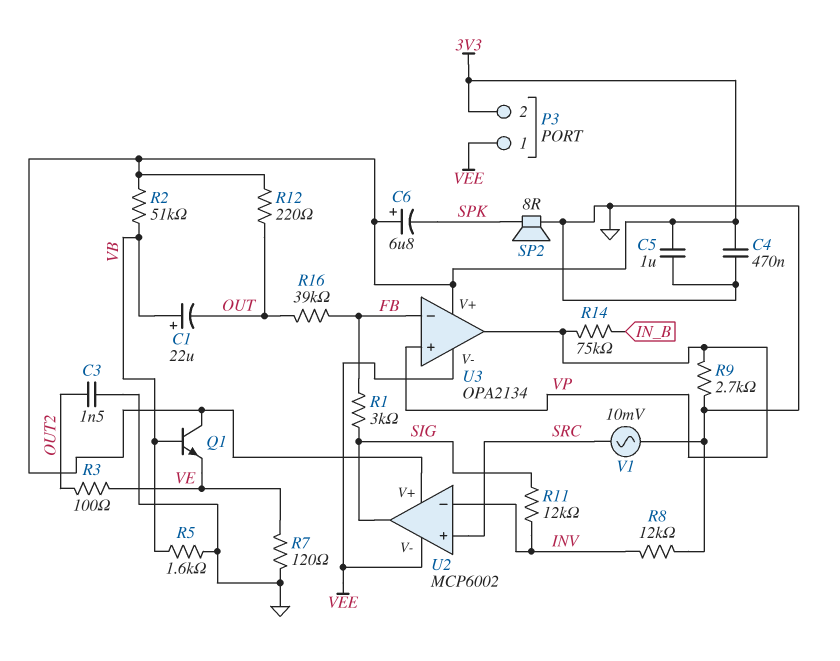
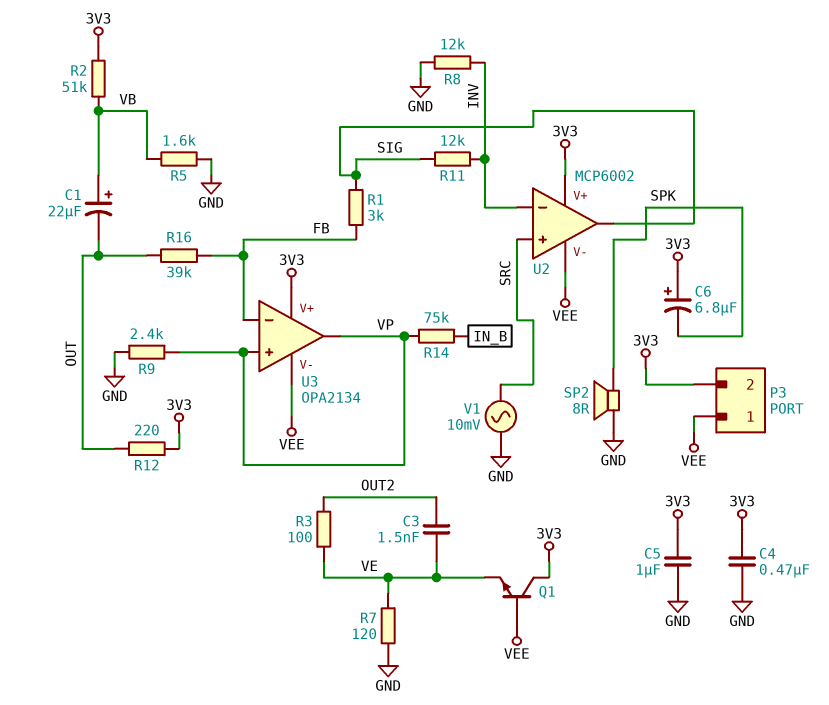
C3: 1.5nF (GND, OUT2) -> 1.5nF (OUT2, VE)
Q1: NPN (B VB, C 3V3, E VE) -> NPN (B VEE, C 3V3, E VE)
R9: 2.7k (GND, VP) -> 2.4k (GND, VP)

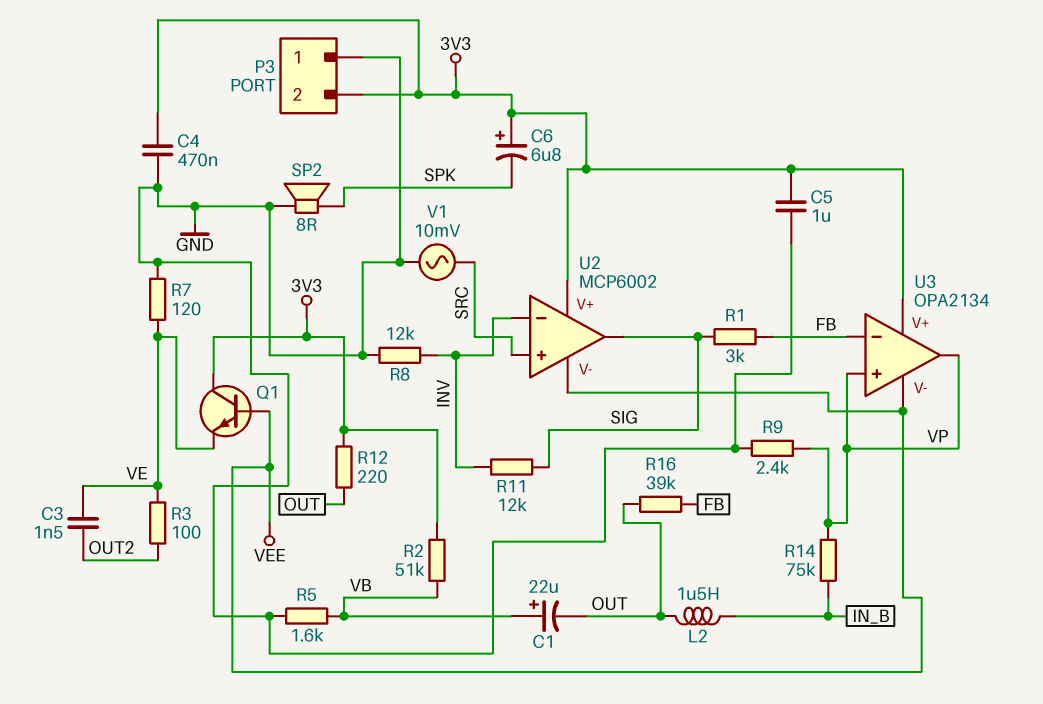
L2: none -> 1.5uH (IN_B, OUT)
P3 pin 1: VEE -> GND

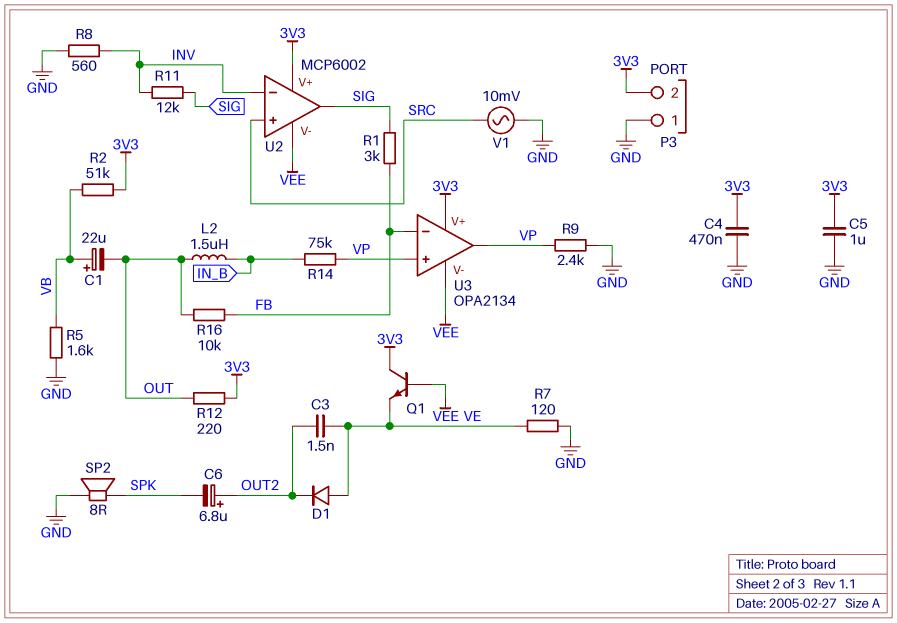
C6: 6.8uF (plus 3V3, minus SPK) -> 6.8uF (plus OUT2, minus SPK)
D1: none -> diode (A VE, K OUT2)
R3: 100 (OUT2, VE) -> none
R8: 12k (GND, INV) -> 560 (GND, INV)
R16: 39k (FB, OUT) -> 10k (FB, OUT)

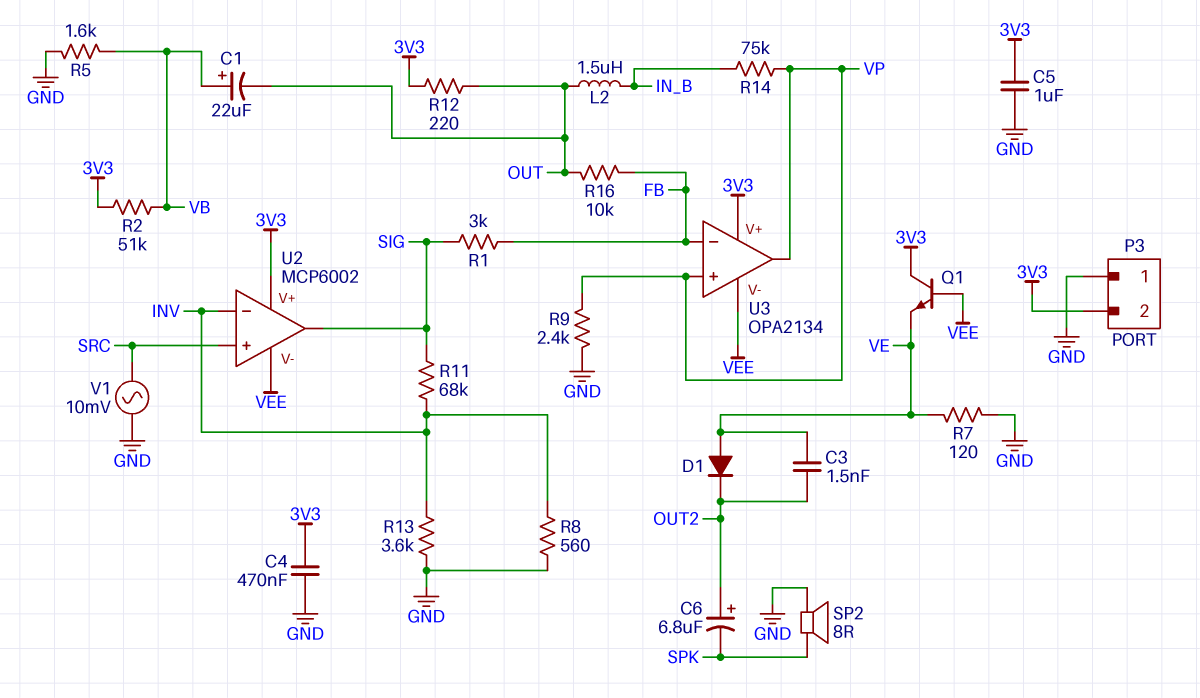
R11: 12k (INV, SIG) -> 68k (INV, SIG)
R13: none -> 3.6k (GND, INV)

